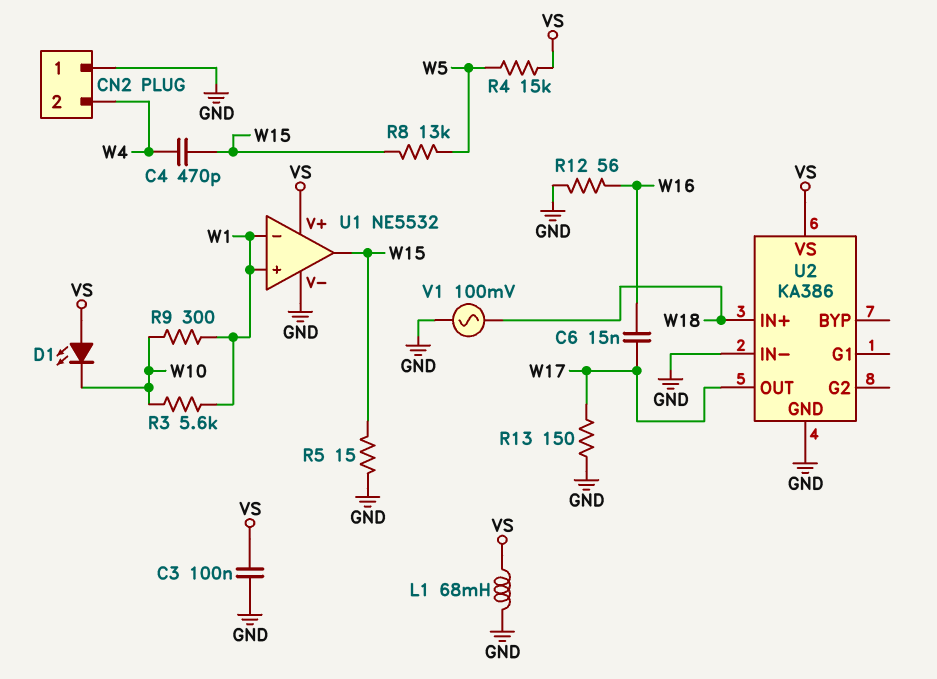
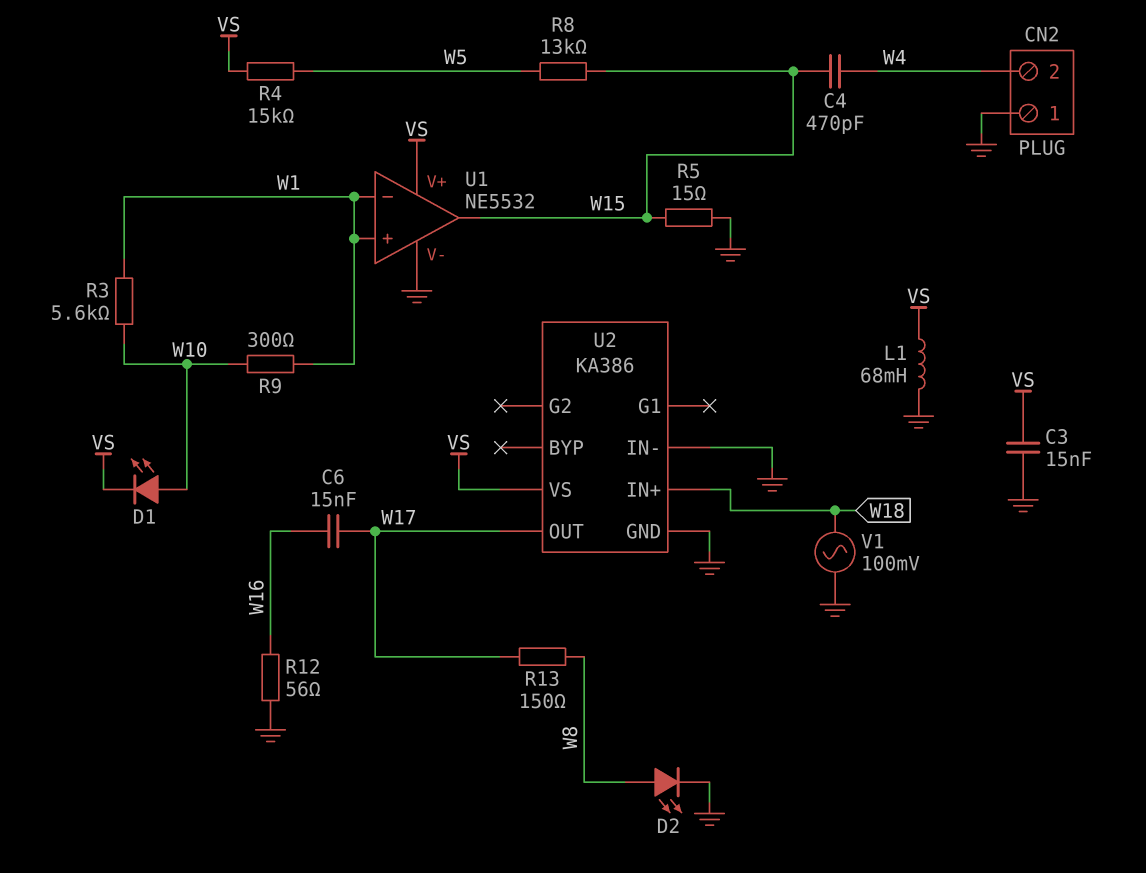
C3: 100nF (GND, VS) -> 15nF (GND, VS)
D1: LED (A VS, K W10) -> LED (A W10, K VS)
D2: none -> LED (A W8, K GND)
R13: 150 (GND, W17) -> 150 (W8, W17)

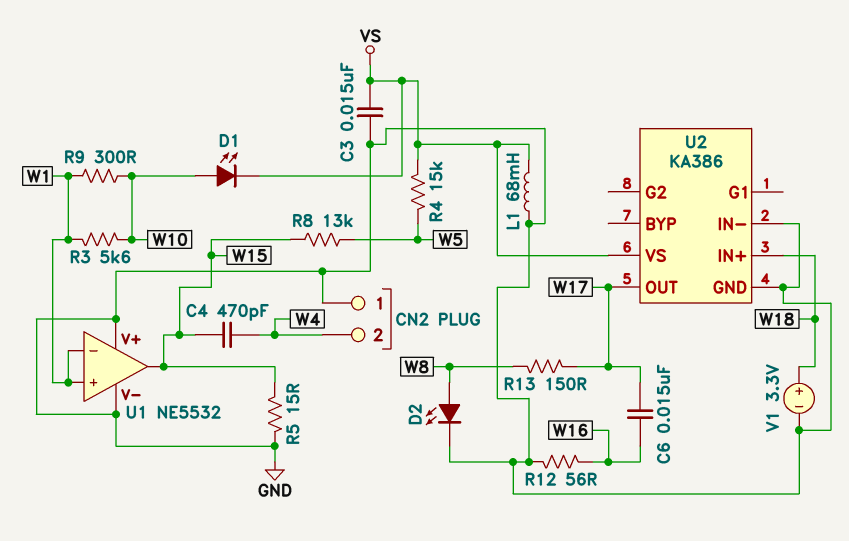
U1 pin V+: VS -> GND
V1: AC 100mV (GND, W18) -> 3.3V (plus W18, minus GND)

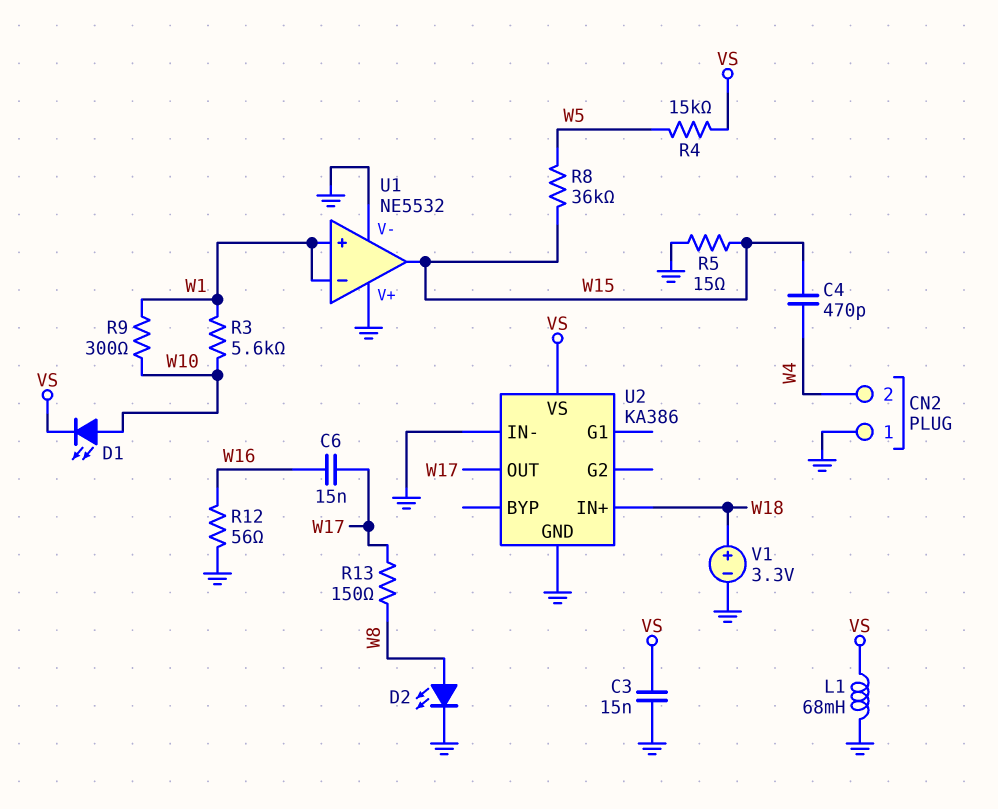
R8: 13k (W5, W15) -> 36k (W5, W15)

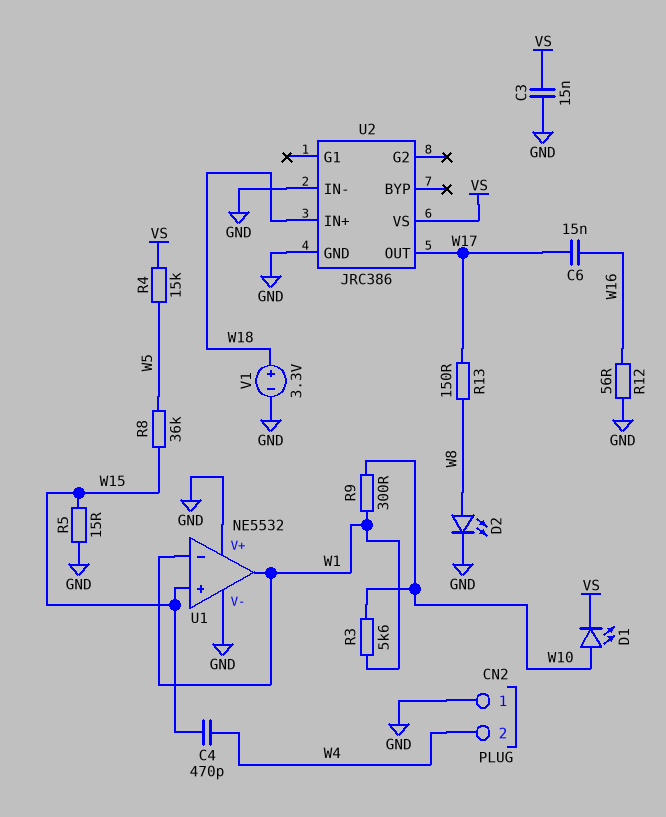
L1: 68mH (GND, VS) -> none
U1 pin in+: W1 -> W15
U1 pin out: W15 -> W1
U2: KA386 -> JRC386

